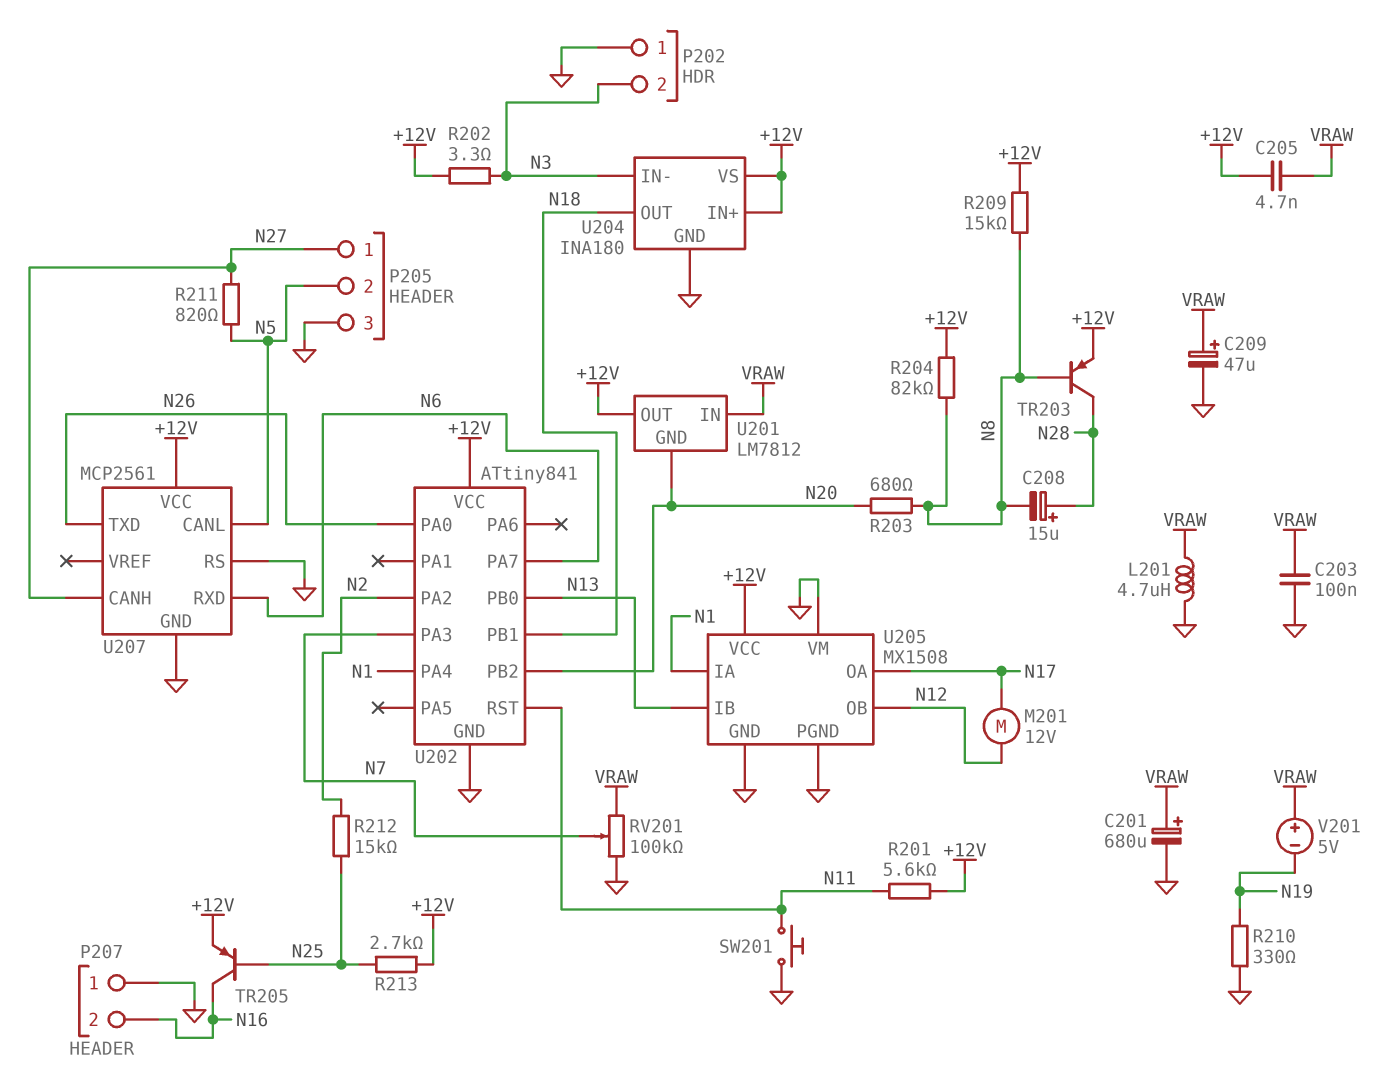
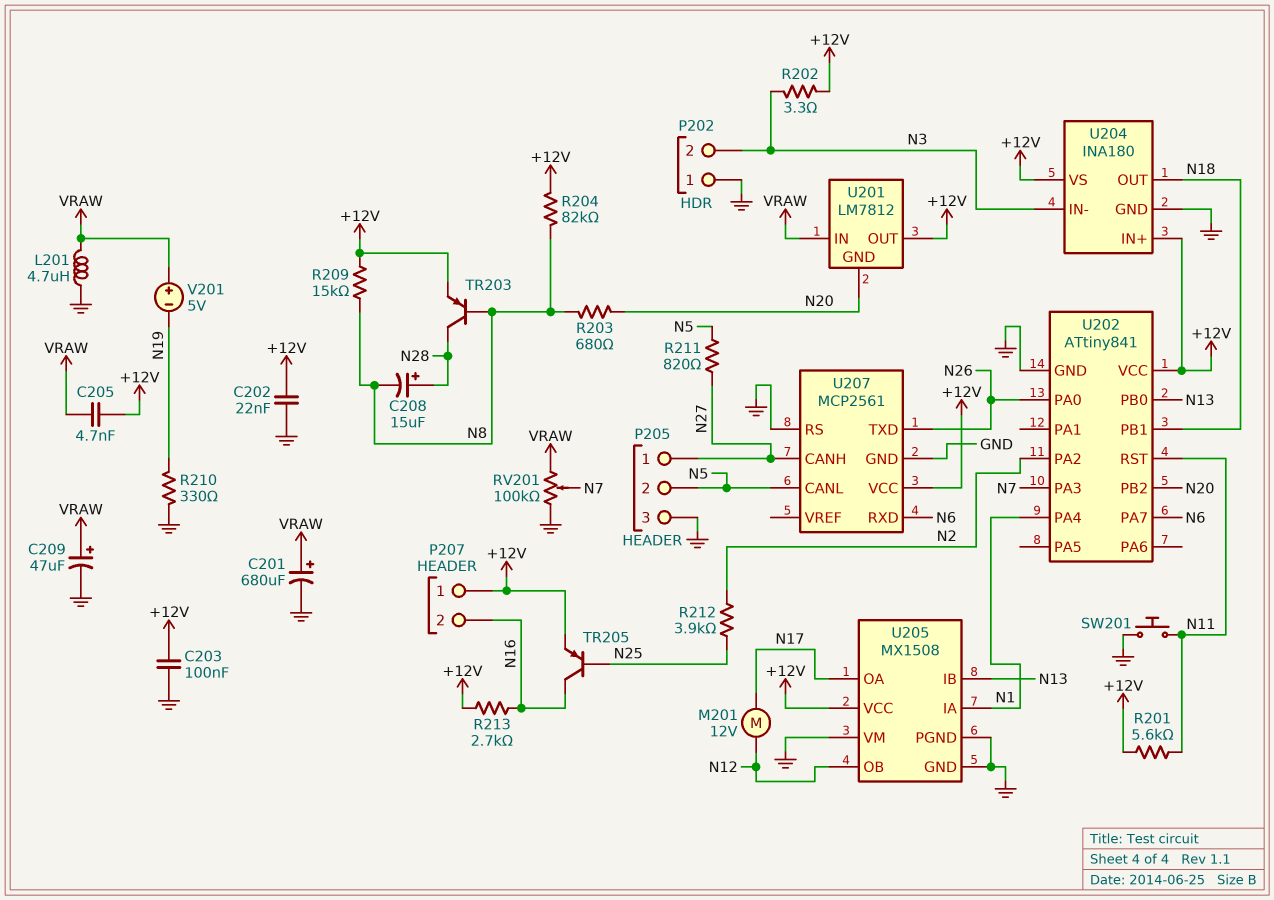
C202: none -> 22nF (+12V, GND)
C203: 100nF (GND, VRAW) -> 100nF (+12V, GND)
P207 pin 1: GND -> +12V
R212: 15k (N2, N25) -> 3.9k (N2, N25)
R213: 2.7k (+12V, N25) -> 2.7k (+12V, N16)

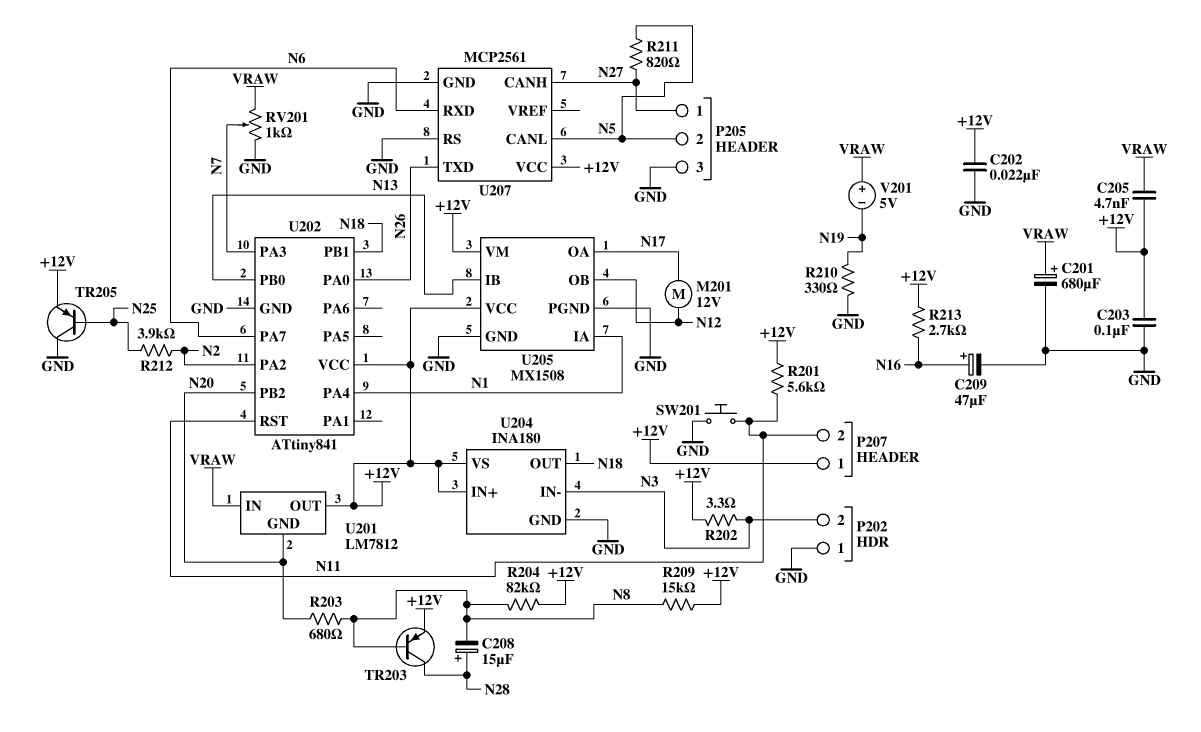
C209: 47uF (plus VRAW, minus GND) -> 47uF (plus N16, minus GND)
L201: 4.7uH (GND, VRAW) -> none
P207 pin 2: N16 -> N11
RV201: 100k (GND, VRAW, wiper N7) -> 1k (GND, VRAW, wiper N7)
TR205: PNP (B N25, C N16, E +12V) -> PNP (B N25, C GND, E +12V)
U205 pin VM: GND -> +12V

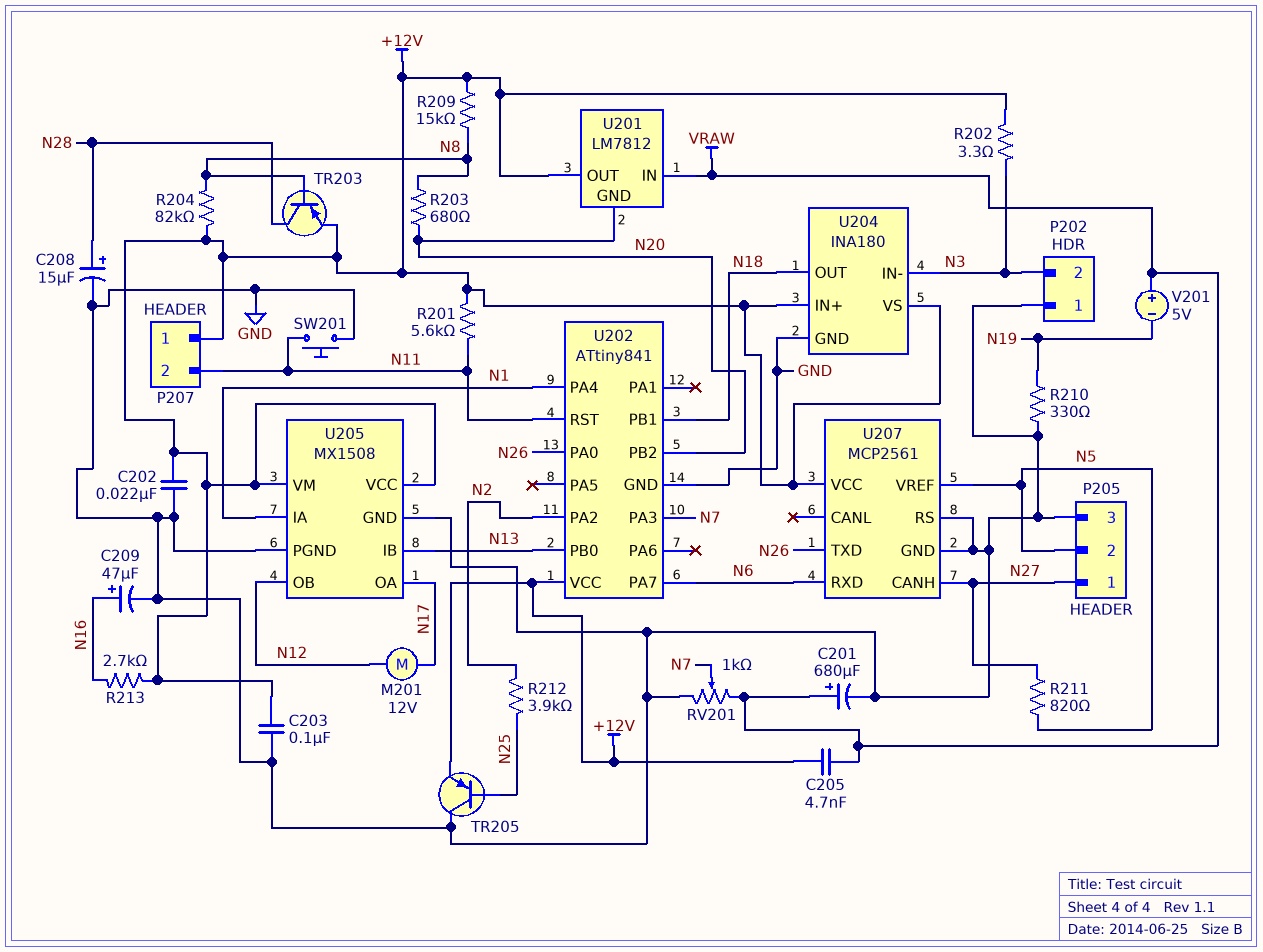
C208: 15uF (plus N28, minus N8) -> 15uF (plus N28, minus GND)
U207 pin CANL: N5 -> none
U207 pin VREF: none -> N5

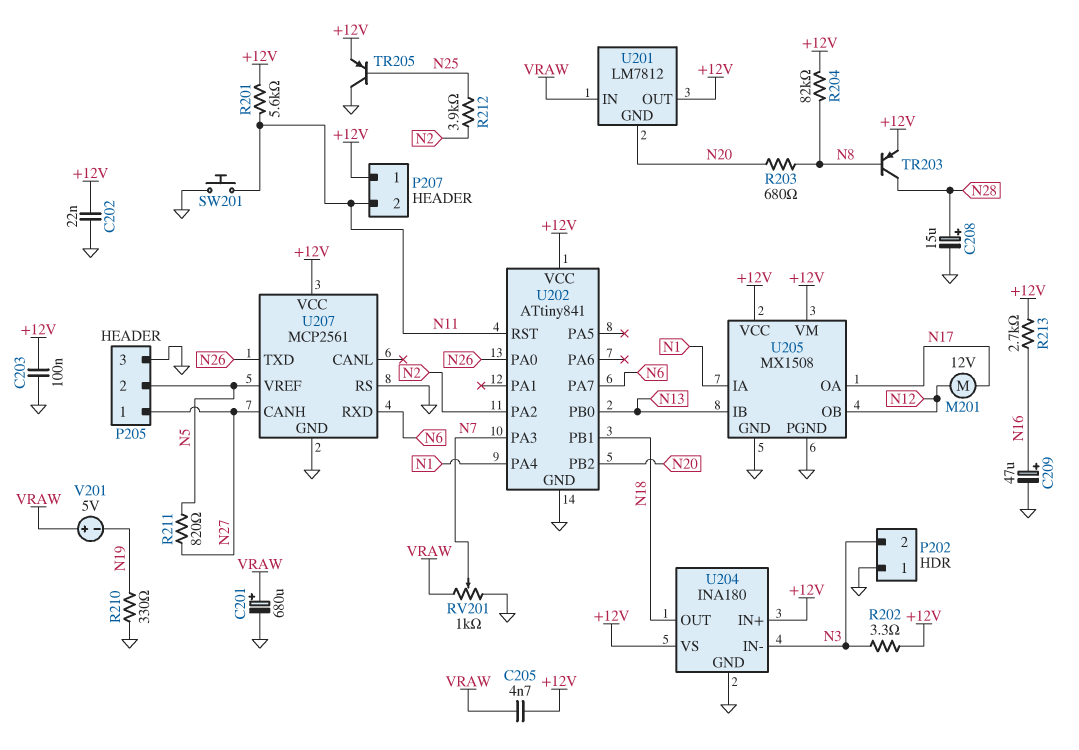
R209: 15k (+12V, N8) -> none

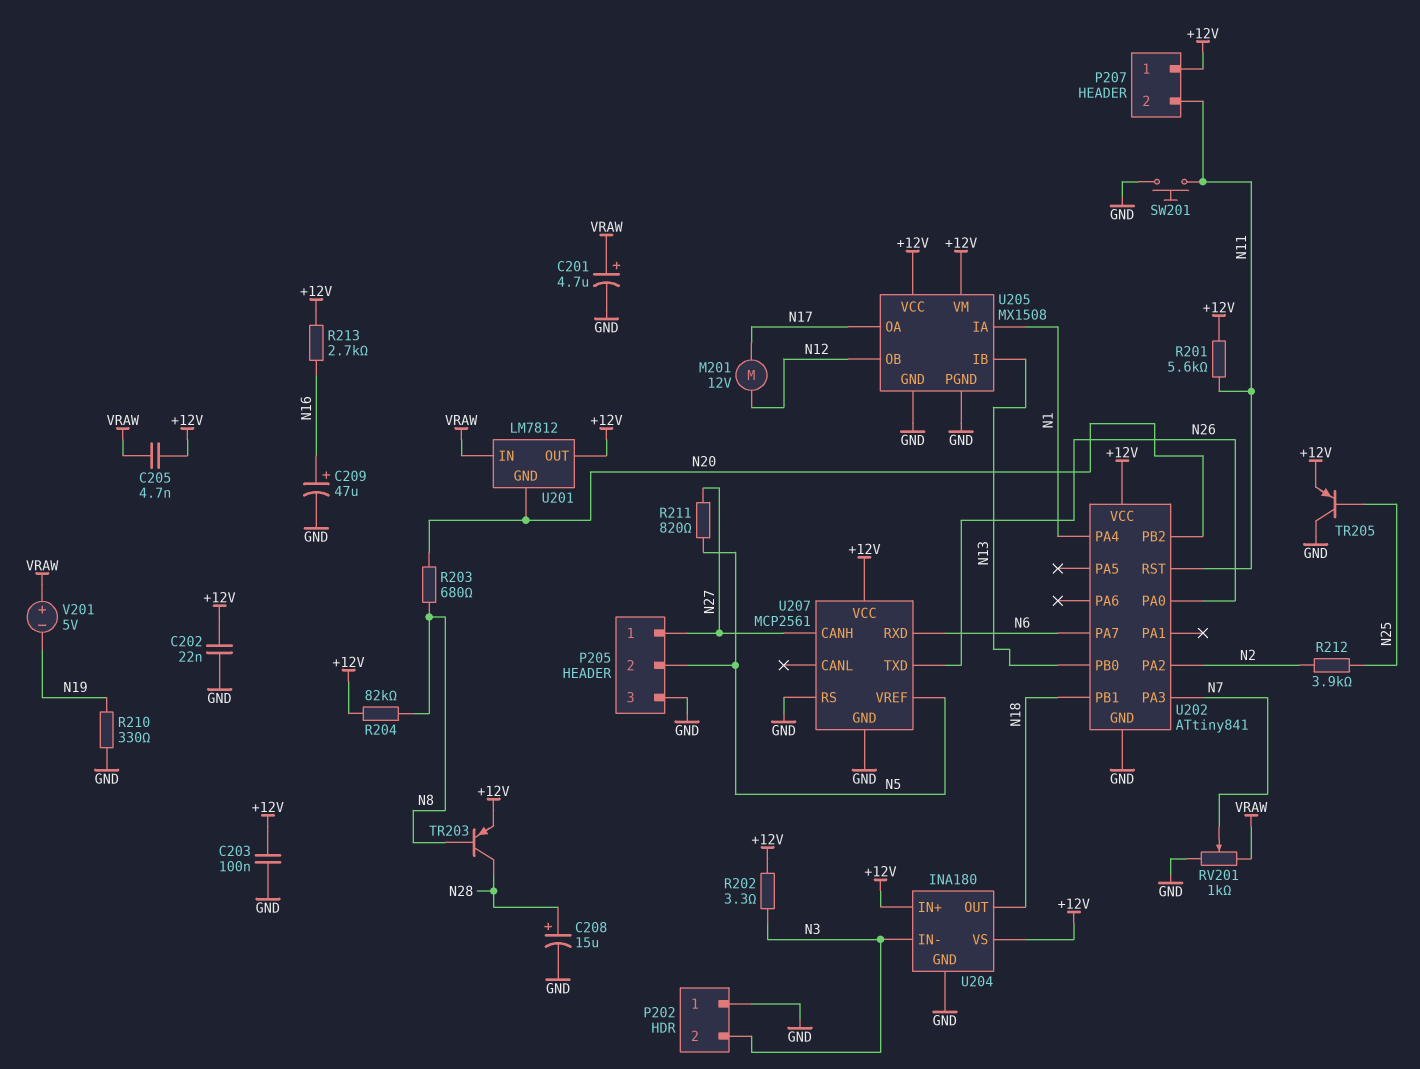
C201: 680uF (plus VRAW, minus GND) -> 4.7uF (plus VRAW, minus GND)

